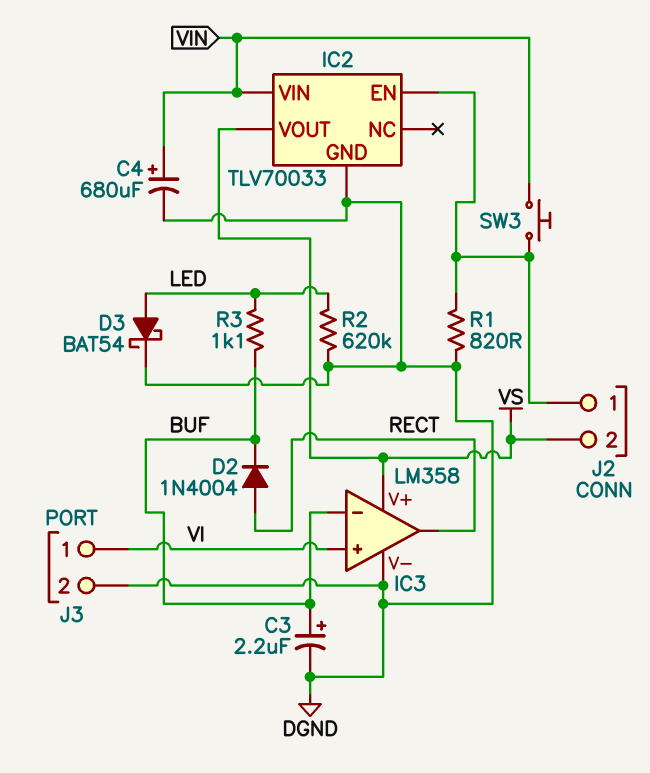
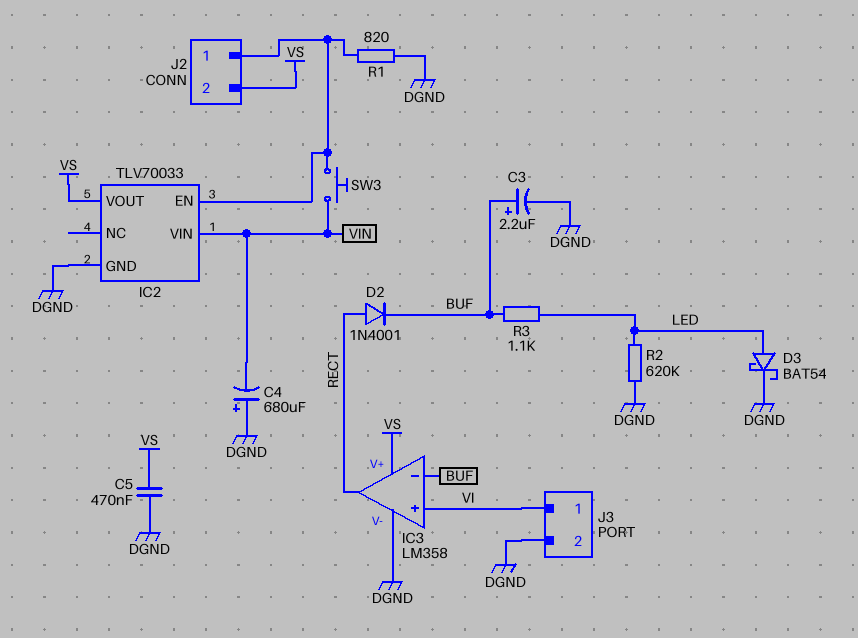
C4: 680uF (plus VIN, minus DGND) -> 680uF (plus DGND, minus VIN)
C5: none -> 470nF (DGND, VS)
D2: diode 1N4004 (A RECT, K BUF) -> diode 1N4001 (A RECT, K BUF)

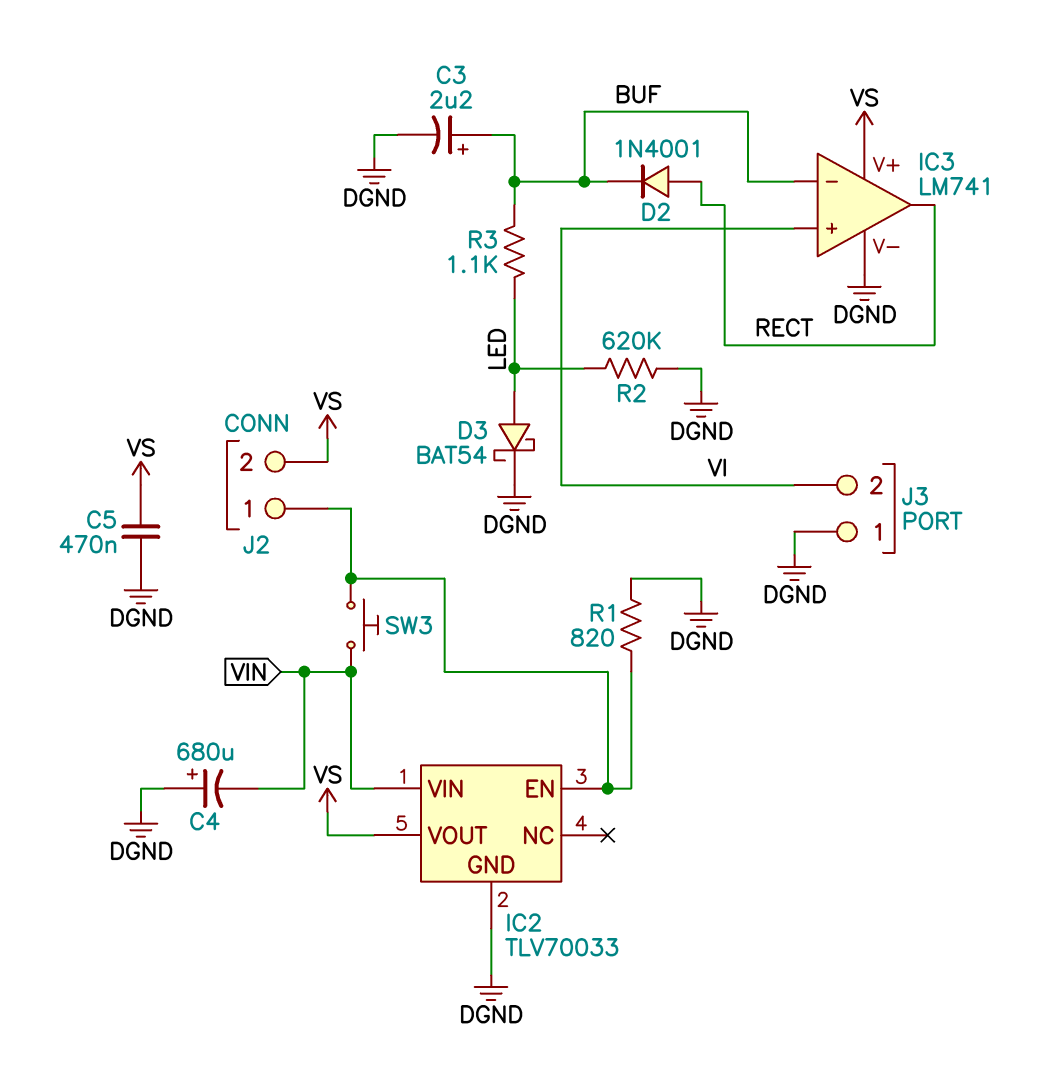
IC3: LM358 -> LM741
J3 pin 1: VI -> DGND
J3 pin 2: DGND -> VI

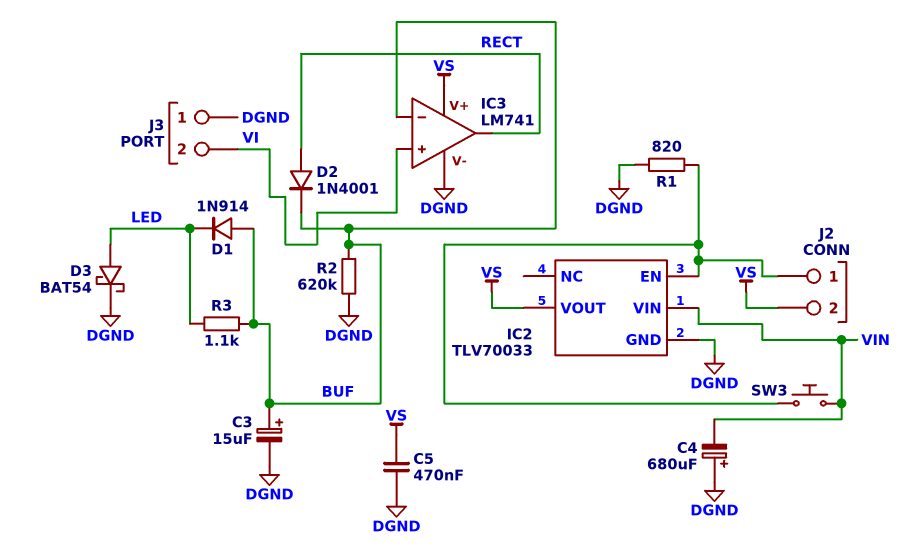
C3: 2.2uF (plus BUF, minus DGND) -> 15uF (plus BUF, minus DGND)
D1: none -> diode 1N914 (A BUF, K LED)
R2: 620k (DGND, LED) -> 620k (BUF, DGND)

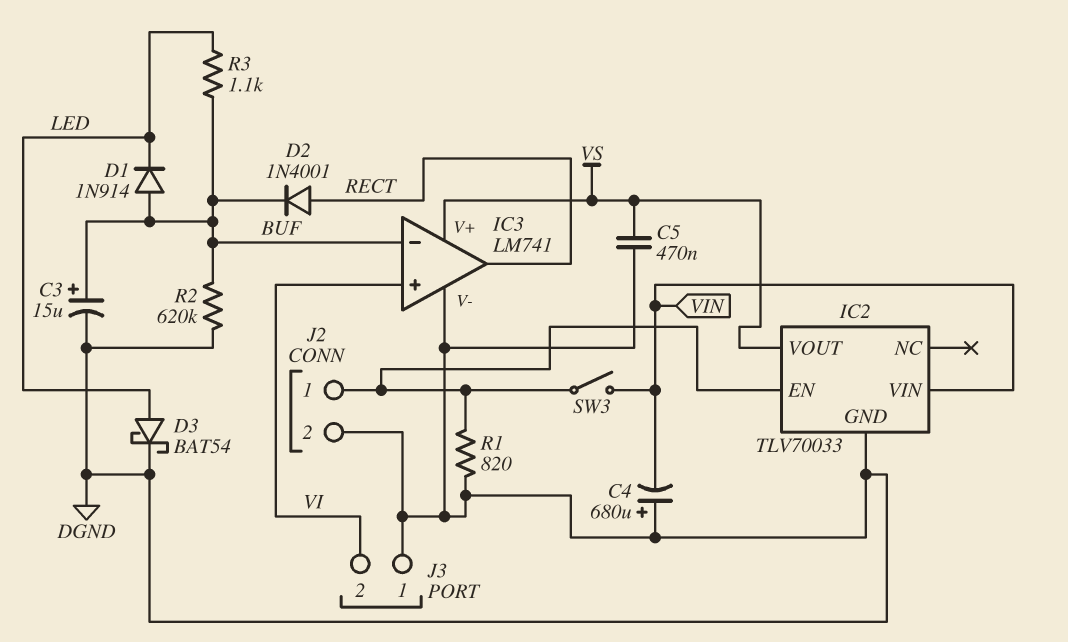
J2 pin 2: VS -> DGND
SW3: button (IC2/EN, VIN) -> switch (IC2/EN, VIN)

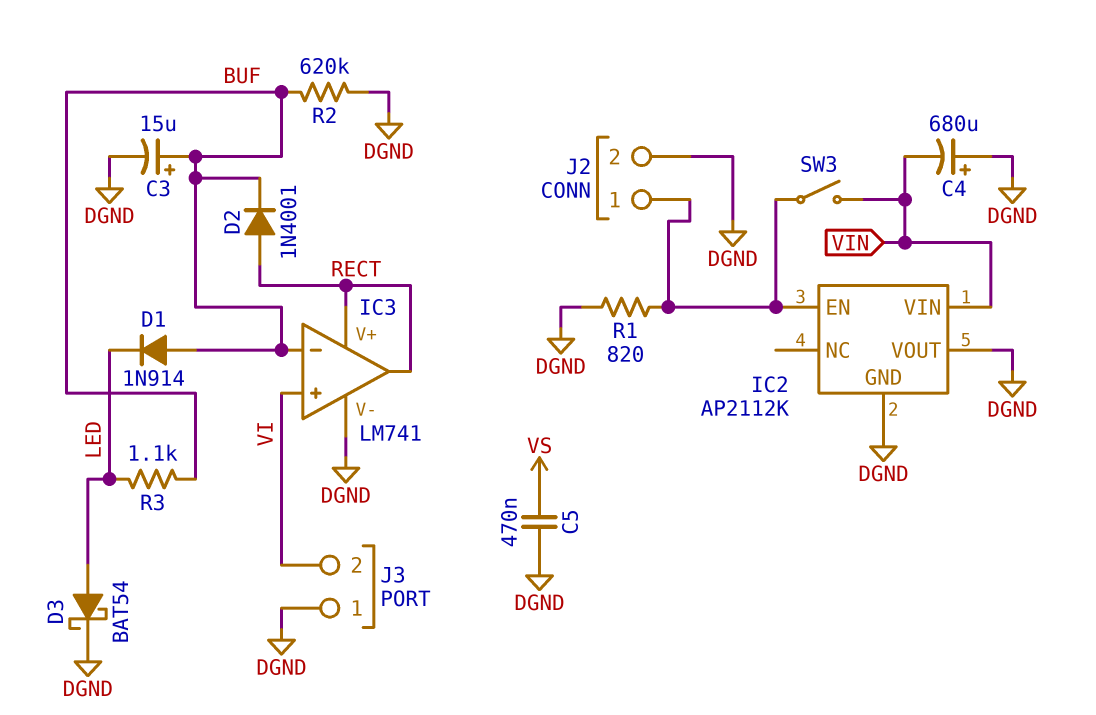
IC2: TLV70033 -> AP2112K
IC2 pin VOUT: VS -> DGND
IC3 pin V+: VS -> RECT

